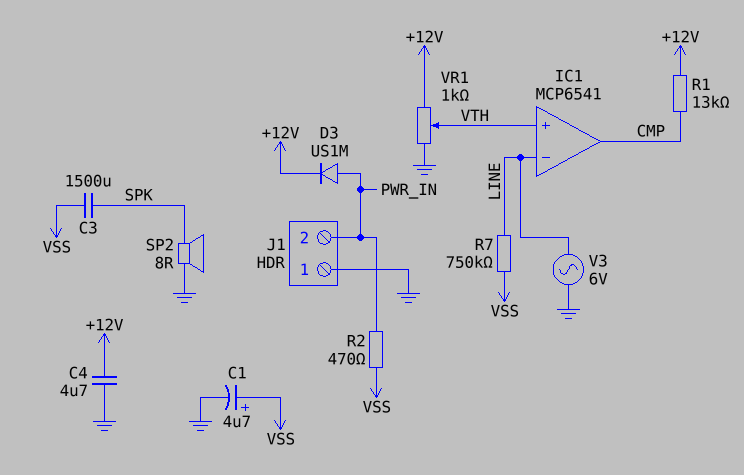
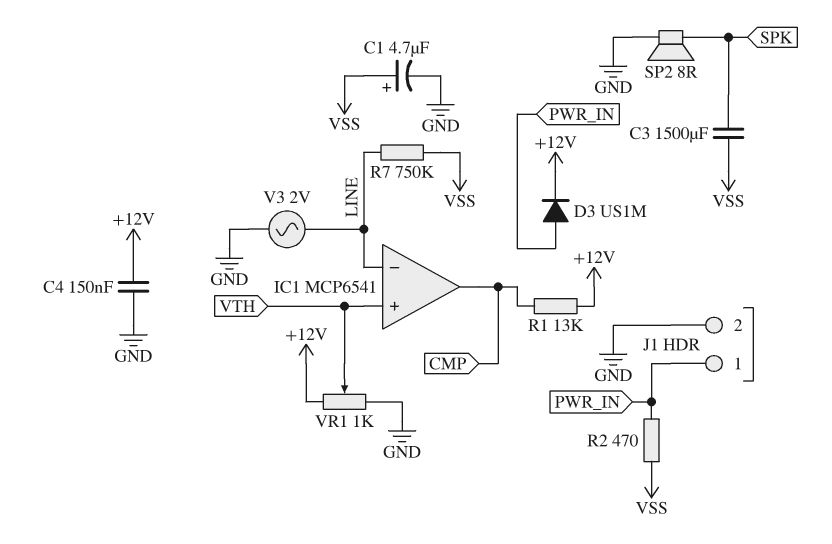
C4: 4.7uF (+12V, GND) -> 150nF (+12V, GND)
J1 pin 1: GND -> PWR_IN
J1 pin 2: PWR_IN -> GND
V3: AC 6V (GND, LINE) -> AC 2V (GND, LINE)

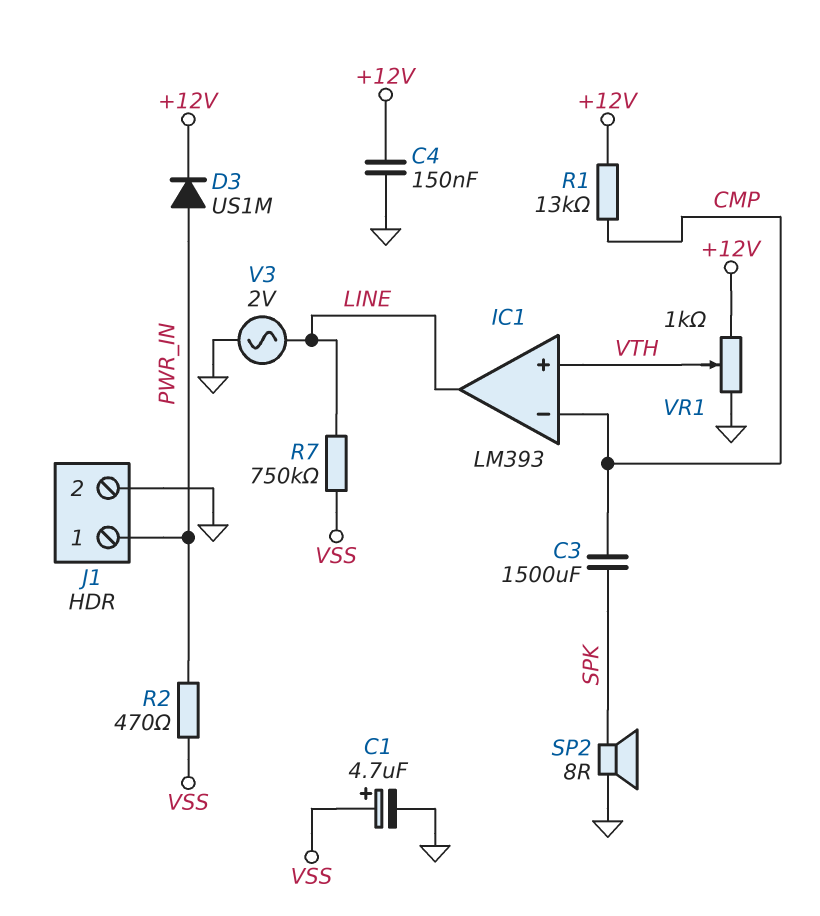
C3: 1500uF (SPK, VSS) -> 1500uF (CMP, SPK)
IC1: MCP6541 -> LM393
IC1 pin in-: LINE -> CMP
IC1 pin out: CMP -> LINE

